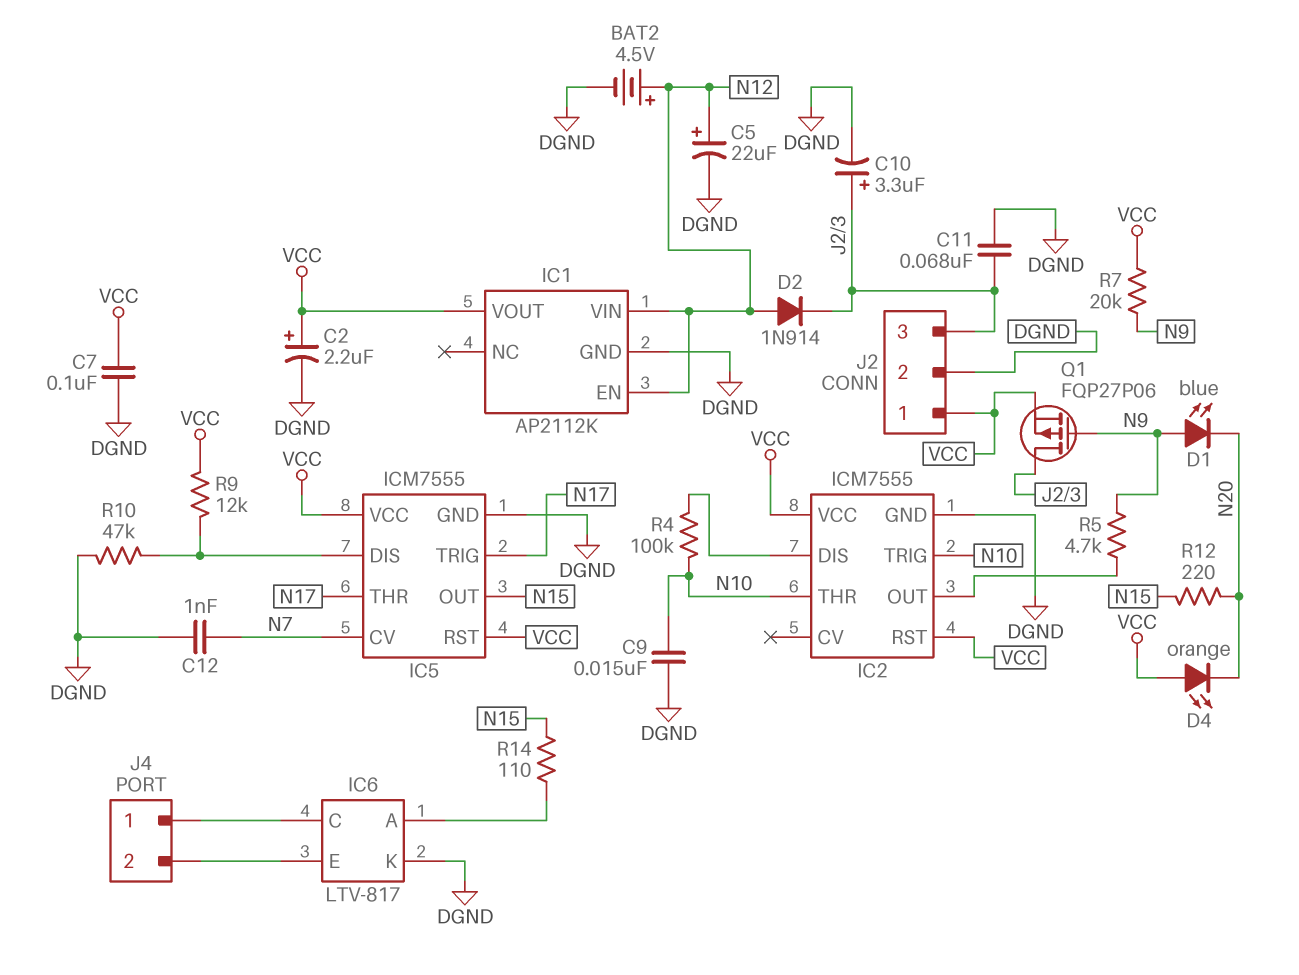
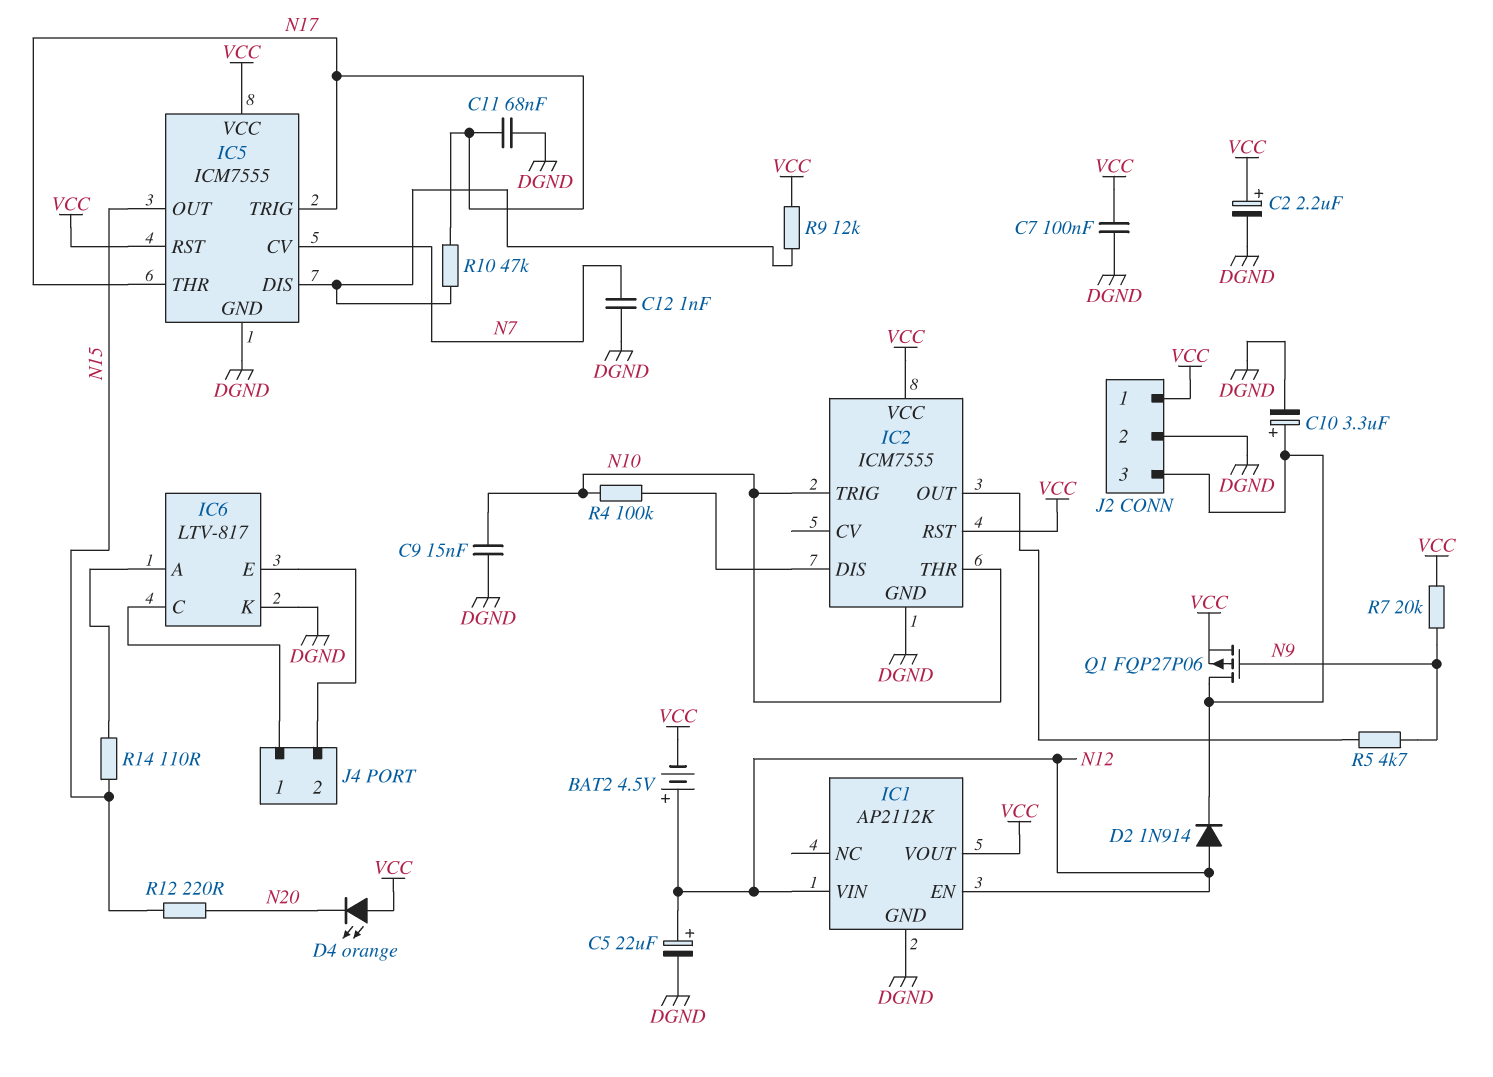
BAT2: 4.5V (plus N12, minus DGND) -> 4.5V (plus N12, minus VCC)
C11: 68nF (DGND, J2/3) -> 68nF (DGND, N17)
D1: LED blue (A N9, K N20) -> none
R10: 47k (DGND, IC5/DIS) -> 47k (IC5/DIS, N17)

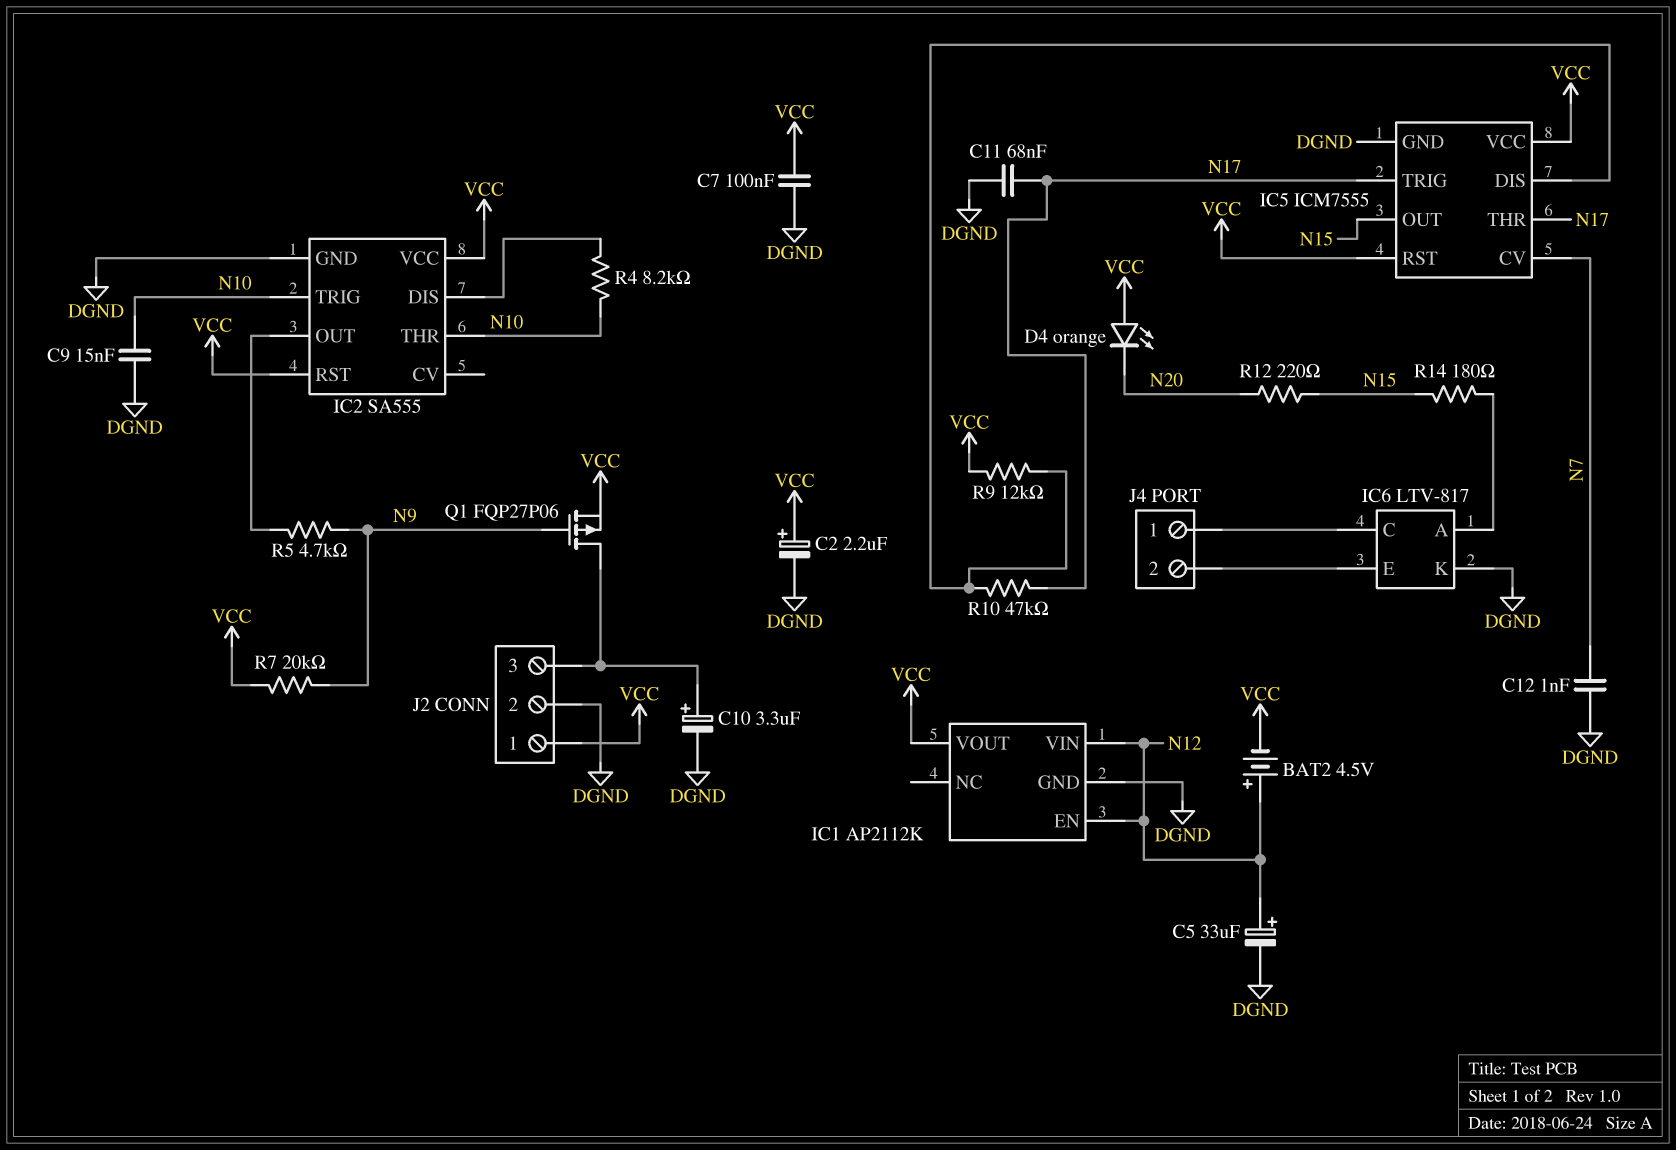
C5: 22uF (plus N12, minus DGND) -> 33uF (plus N12, minus DGND)
D2: diode 1N914 (A N12, K J2/3) -> none
IC2: ICM7555 -> SA555
R4: 100k (IC2/DIS, N10) -> 8.2k (IC2/DIS, N10)
R14: 110 (IC6/A, N15) -> 180 (IC6/A, N15)

